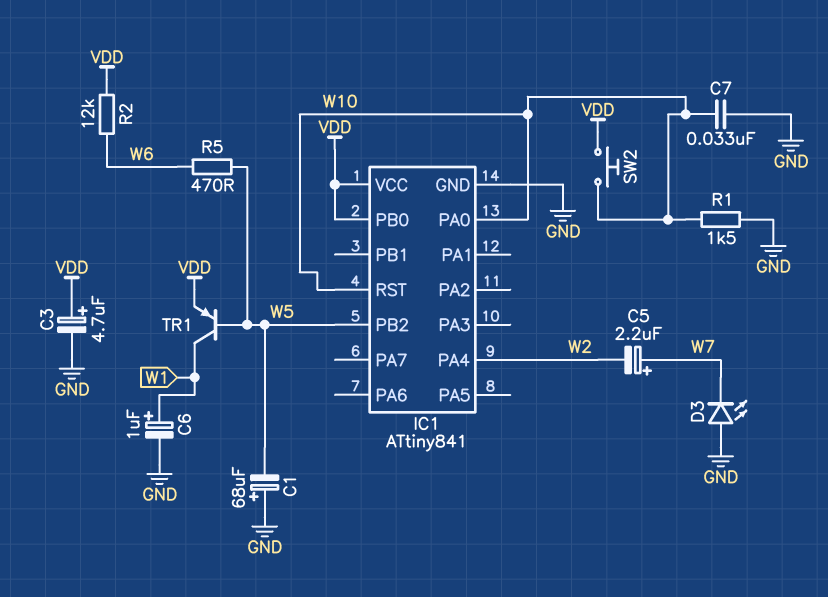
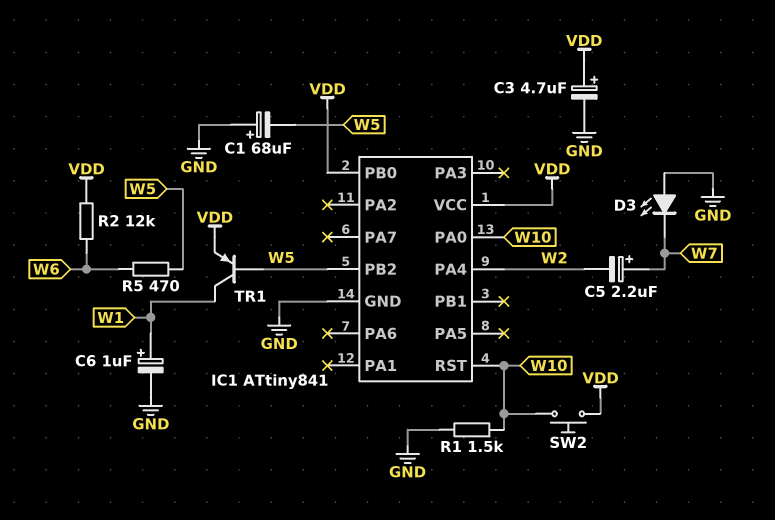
C7: 33nF (GND, W10) -> none

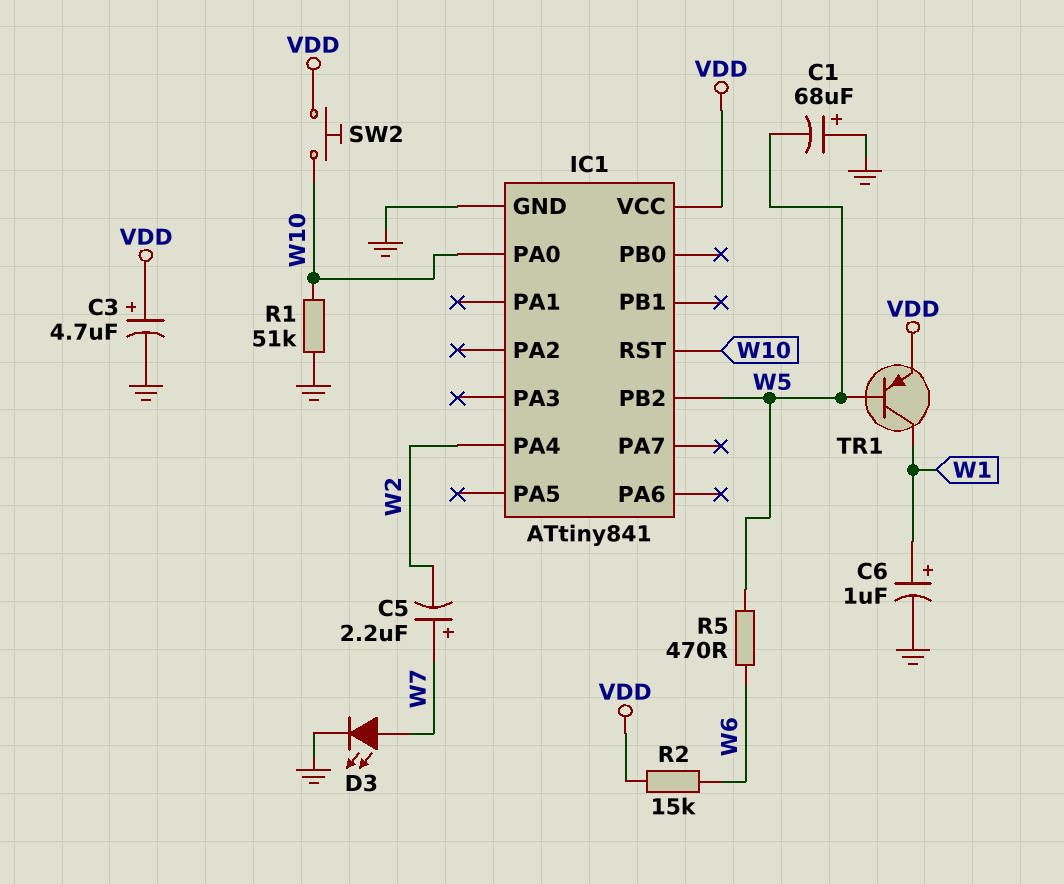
D3: LED (A GND, K W7) -> LED (A W7, K GND)
IC1 pin PB0: VDD -> none
R1: 1.5k (GND, W10) -> 51k (GND, W10)
R2: 12k (VDD, W6) -> 15k (VDD, W6)

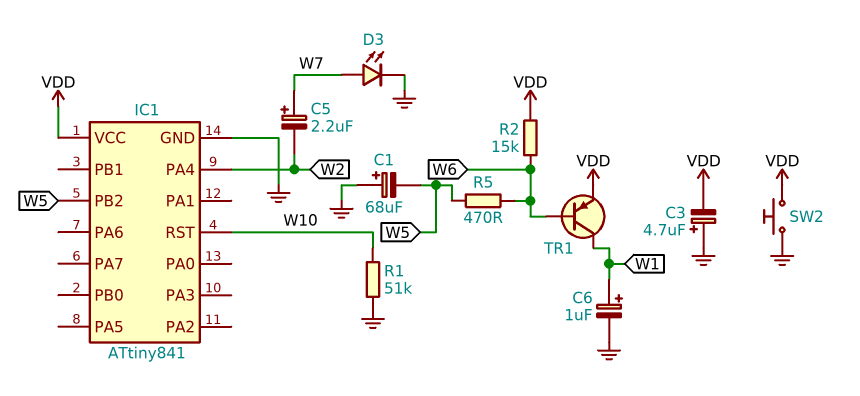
C3: 4.7uF (plus VDD, minus GND) -> 4.7uF (plus GND, minus VDD)
IC1 pin PA0: W10 -> none
SW2: button (VDD, W10) -> button (GND, VDD)
TR1: PNP (B W5, C W1, E VDD) -> PNP (B W6, C W1, E VDD)

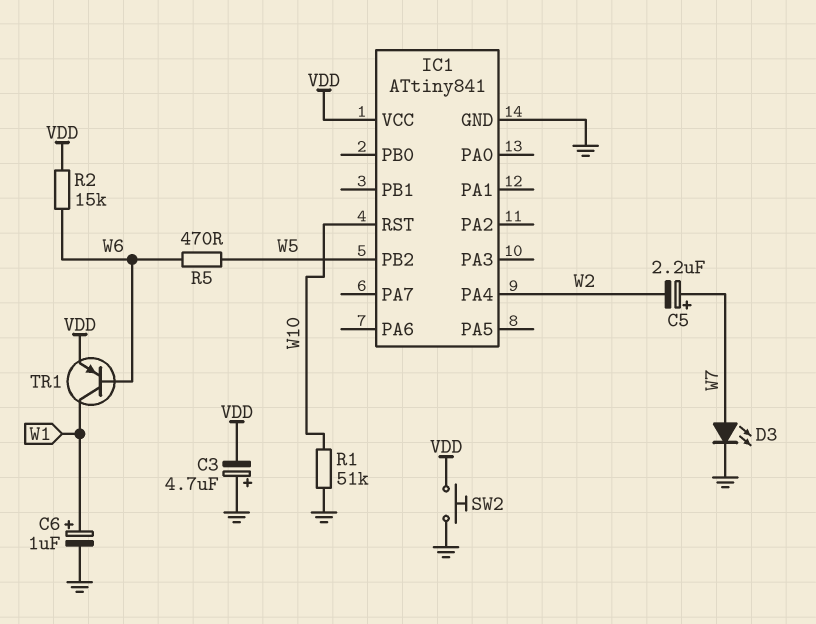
C1: 68uF (plus GND, minus W5) -> none

